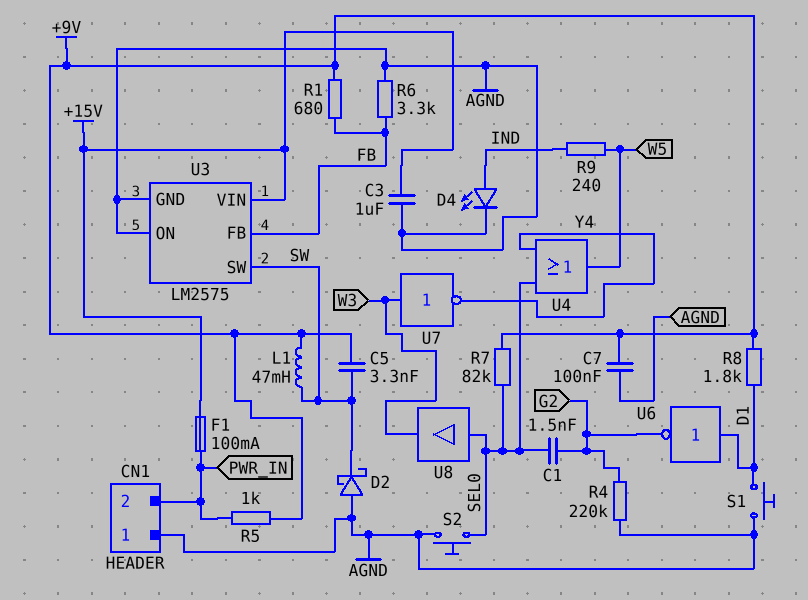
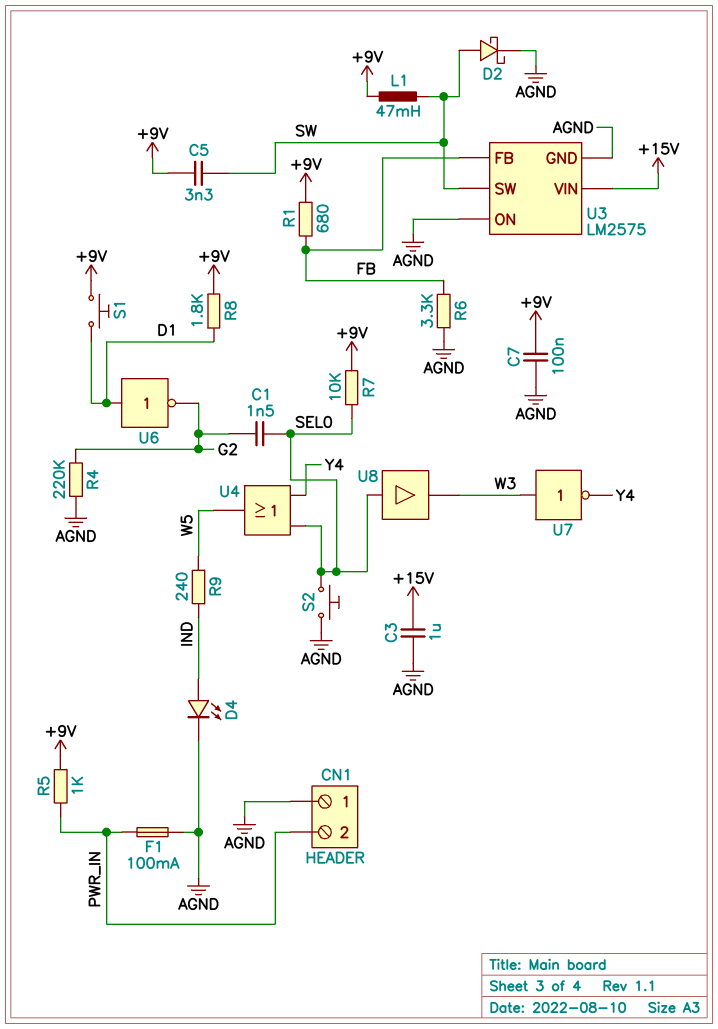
D2: schottky (A AGND, K SW) -> schottky (A SW, K AGND)
F1: 100mA (+15V, PWR_IN) -> 100mA (AGND, PWR_IN)
R7: 82k (+9V, SEL0) -> 10k (+9V, SEL0)
S1: button (AGND, D1) -> button (+9V, D1)

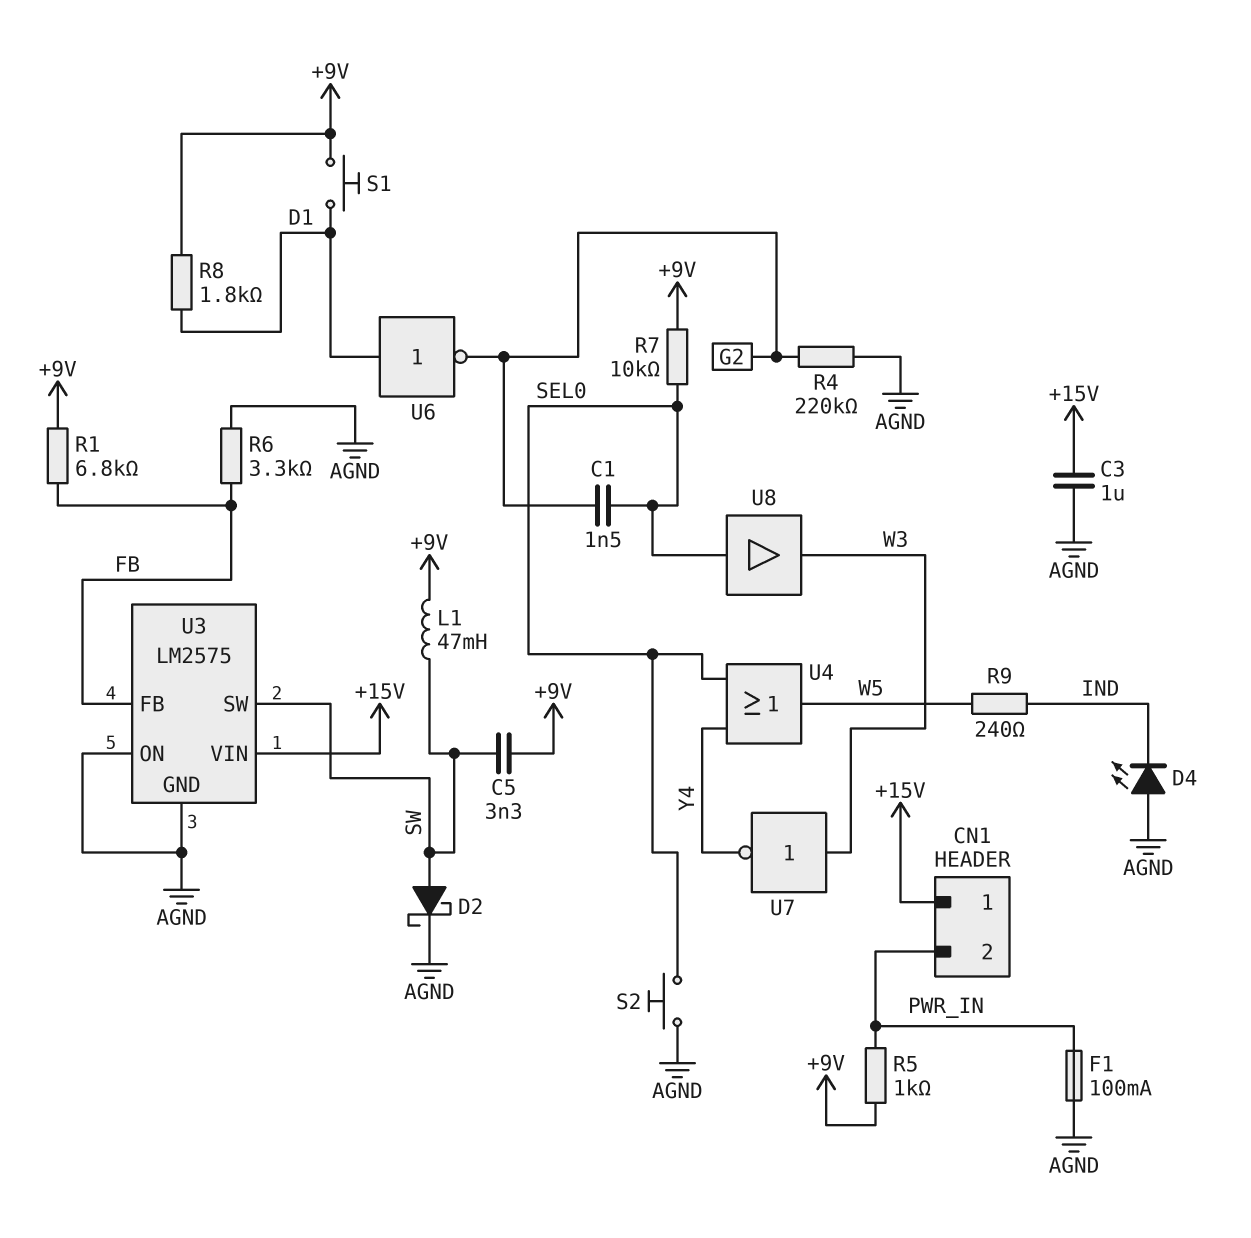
C7: 100nF (+9V, AGND) -> none
CN1 pin 1: AGND -> +15V
D4: LED (A IND, K AGND) -> LED (A AGND, K IND)
R1: 680 (+9V, FB) -> 6.8k (+9V, FB)

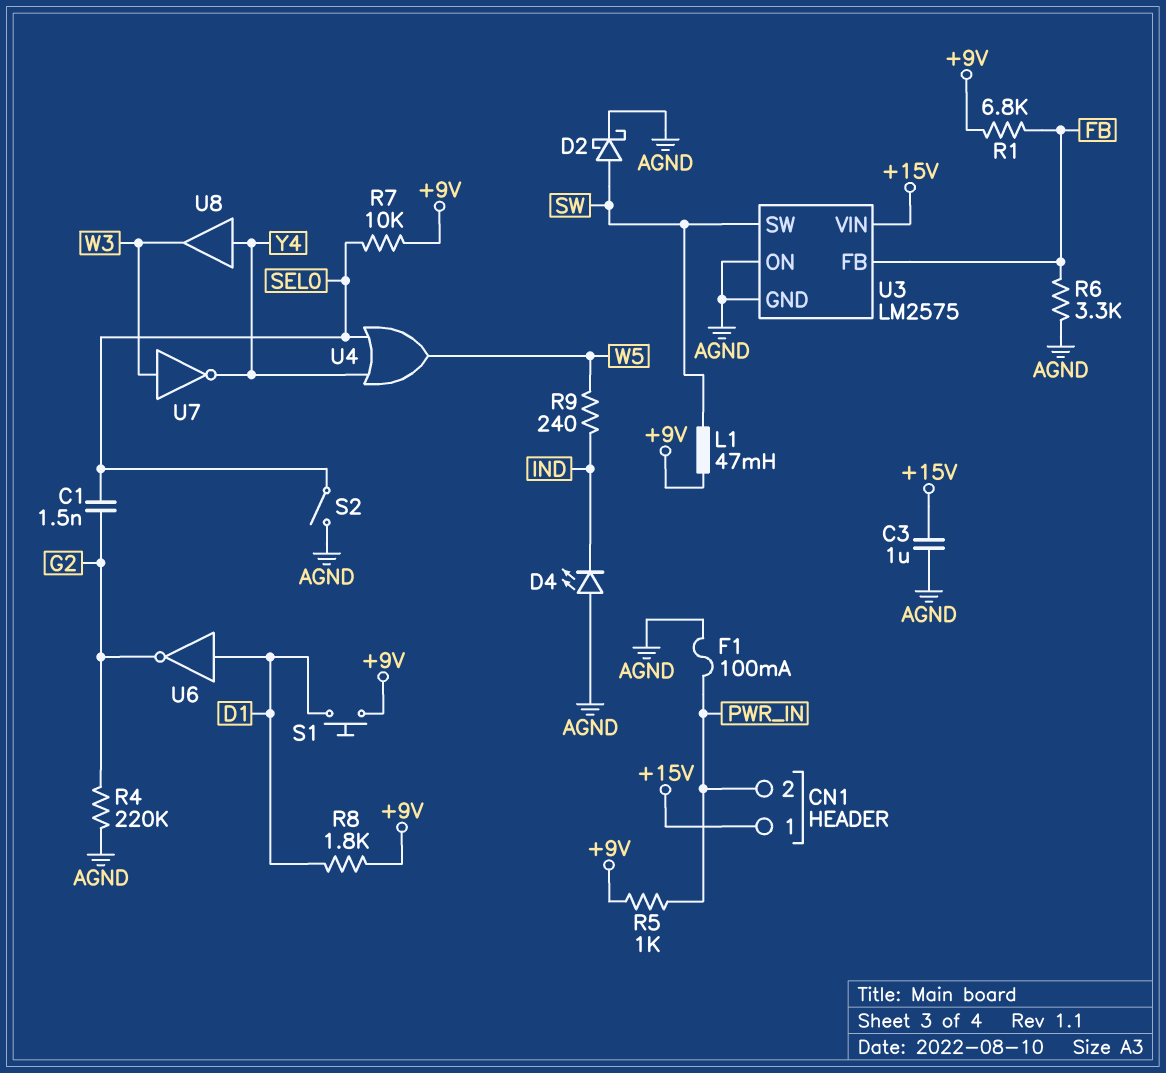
C5: 3.3nF (+9V, SW) -> none
S2: button (AGND, SEL0) -> switch (AGND, SEL0)
U8: buffer (in SEL0, out W3) -> buffer (in Y4, out W3)

